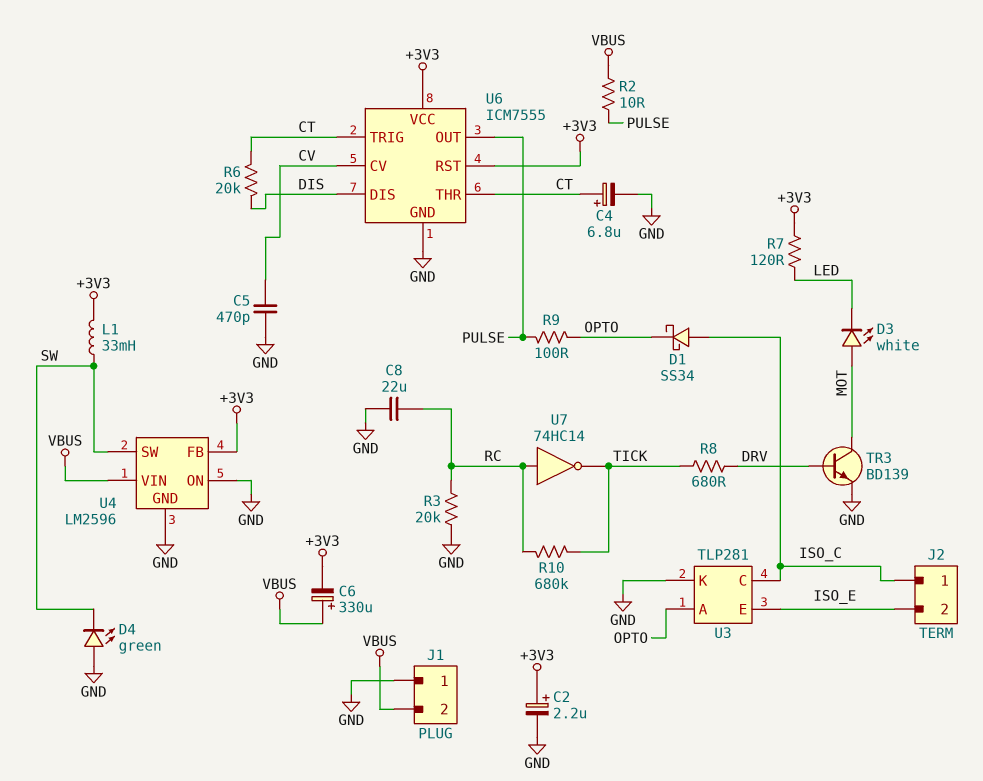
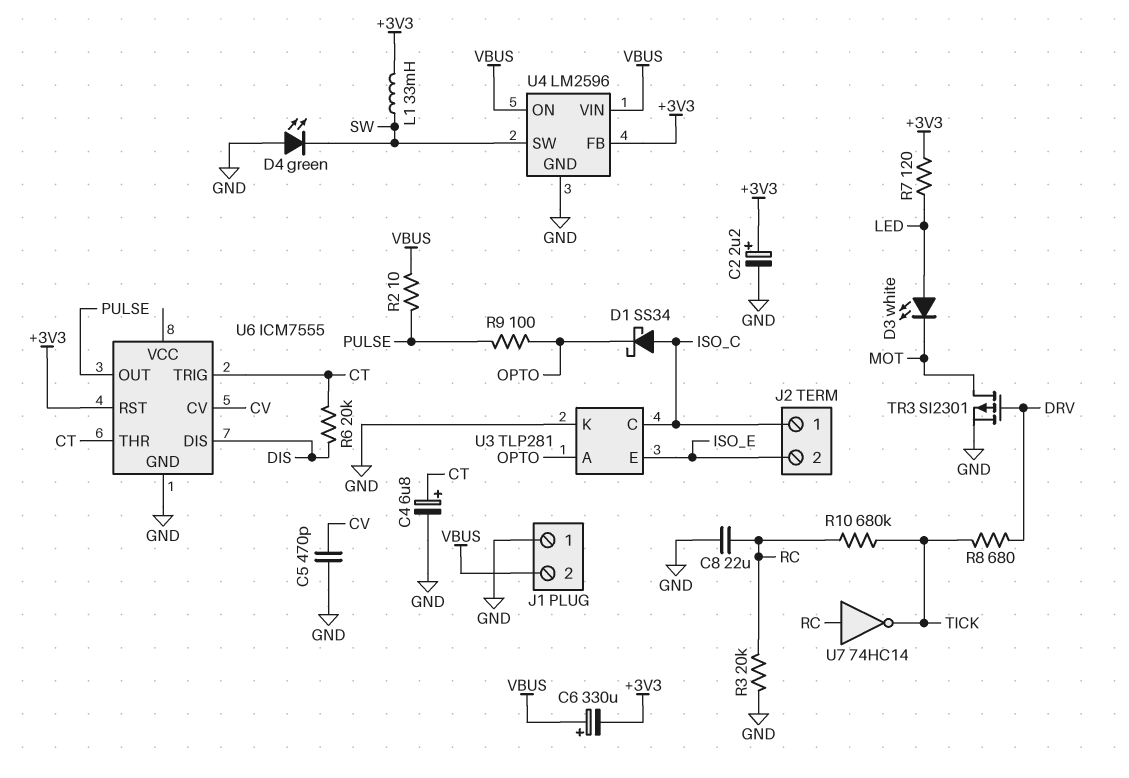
D3: LED white (A MOT, K LED) -> LED white (A LED, K MOT)
TR3: NPN BD139 (B DRV, C MOT, E GND) -> PMOS SI2301 (G DRV, D MOT, S GND)
U4 pin ON: GND -> VBUS
U6 pin VCC: +3V3 -> none

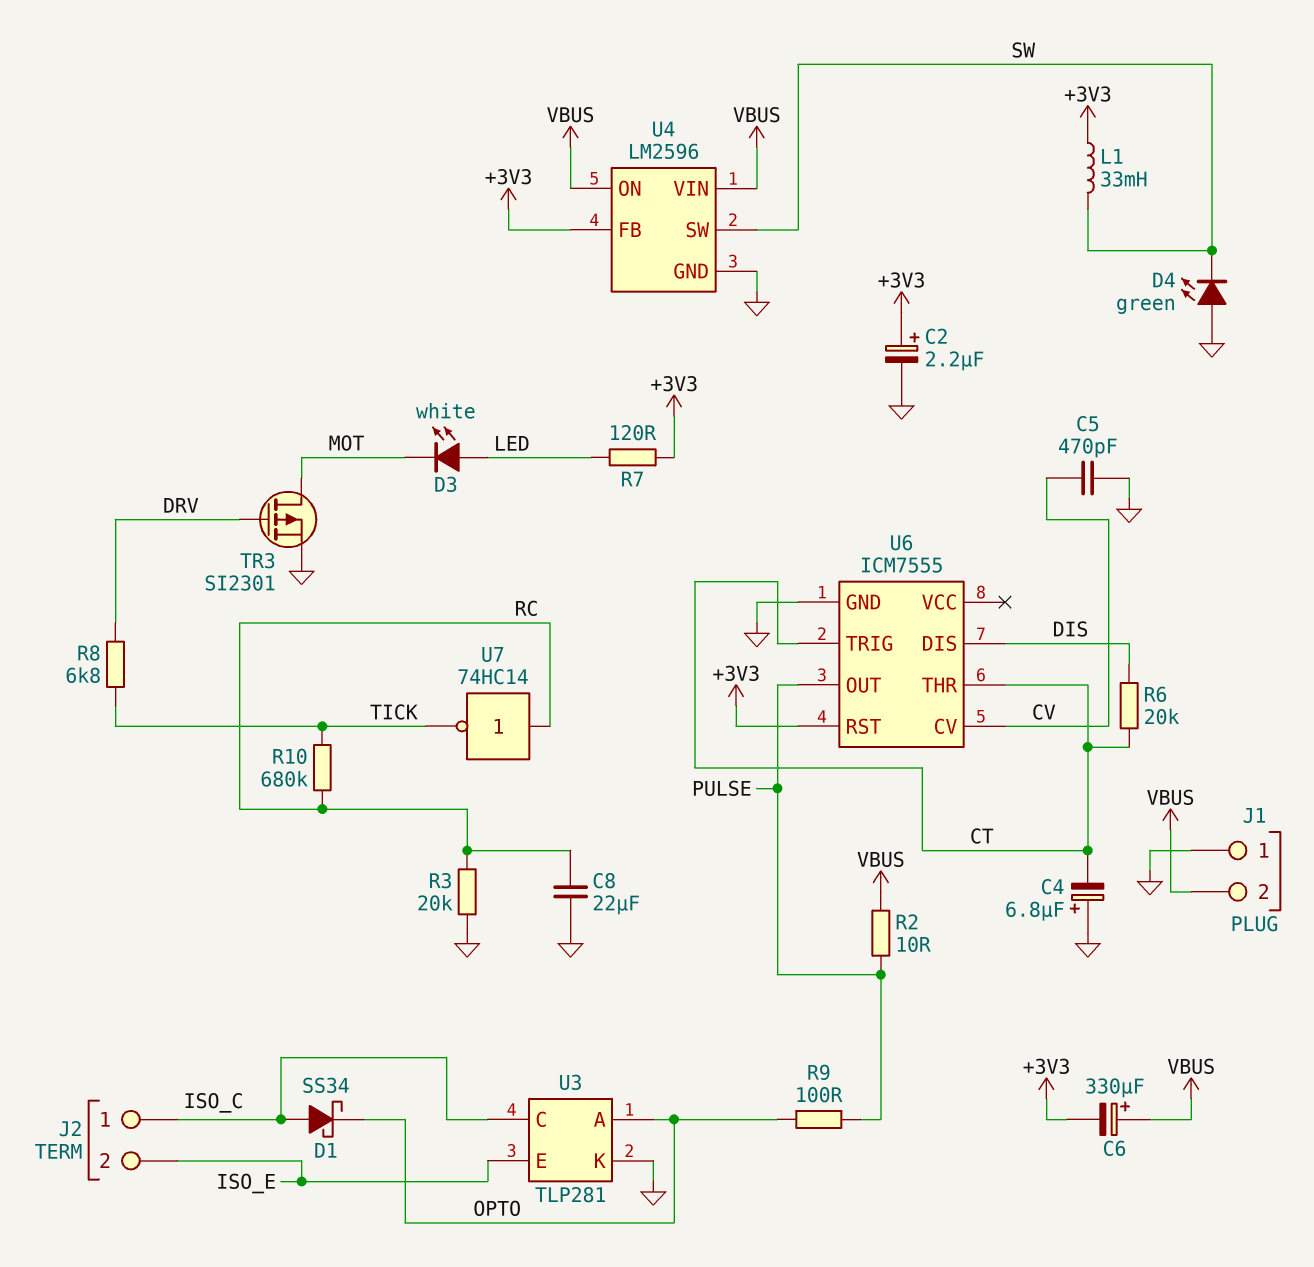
C4: 6.8uF (plus CT, minus GND) -> 6.8uF (plus GND, minus CT)
R8: 680 (DRV, TICK) -> 6.8k (DRV, TICK)

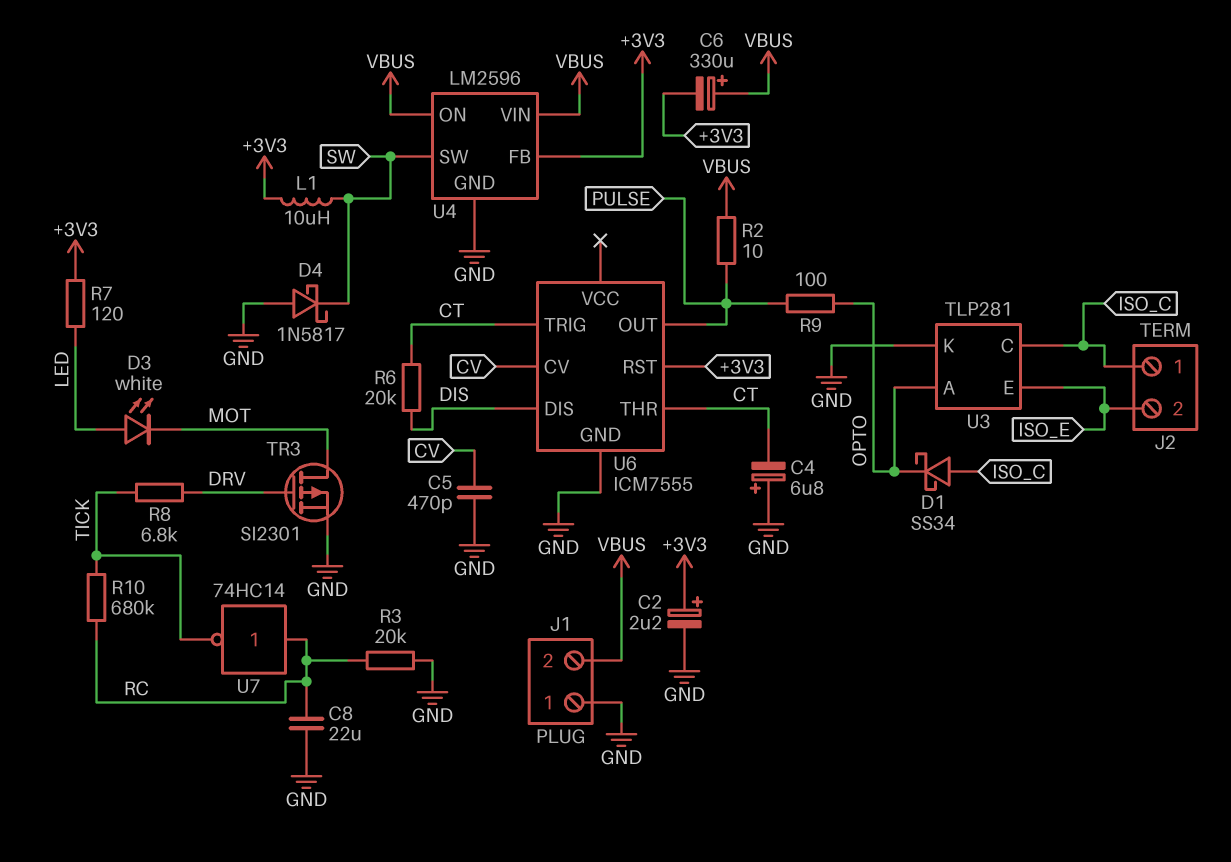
D4: LED green (A GND, K SW) -> schottky 1N5817 (A GND, K SW)
L1: 33mH (+3V3, SW) -> 10uH (+3V3, SW)

